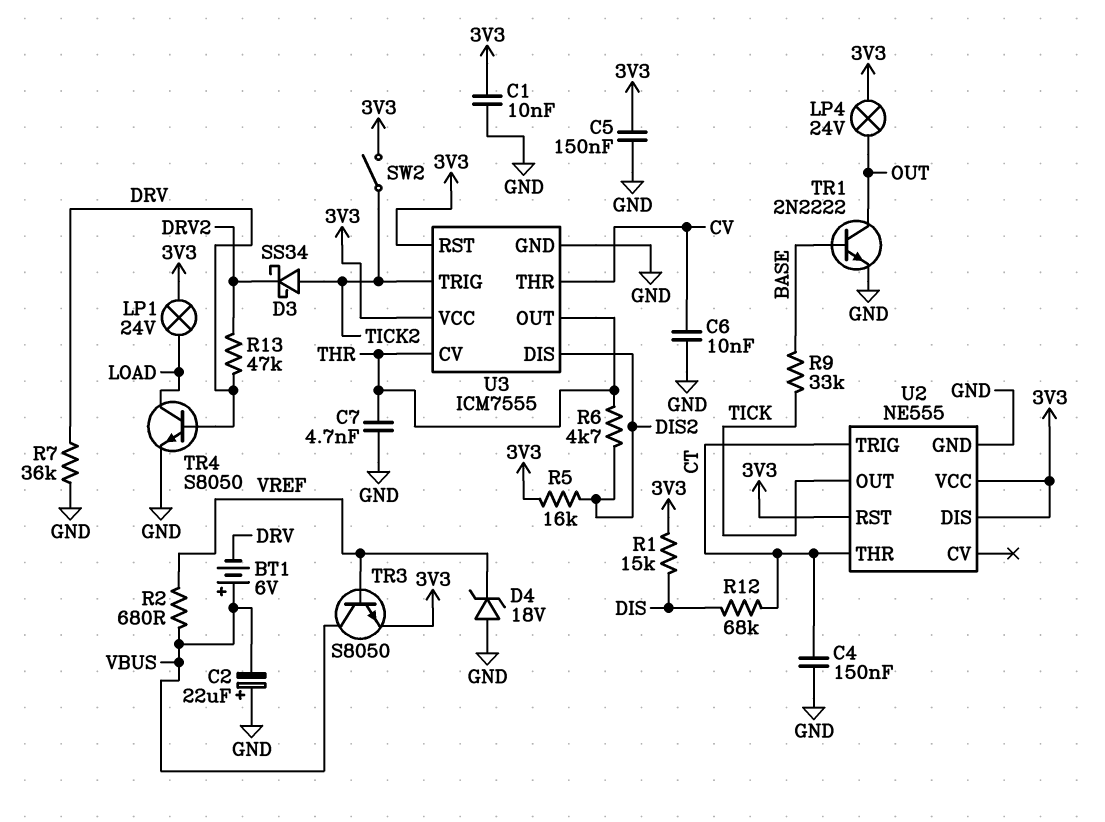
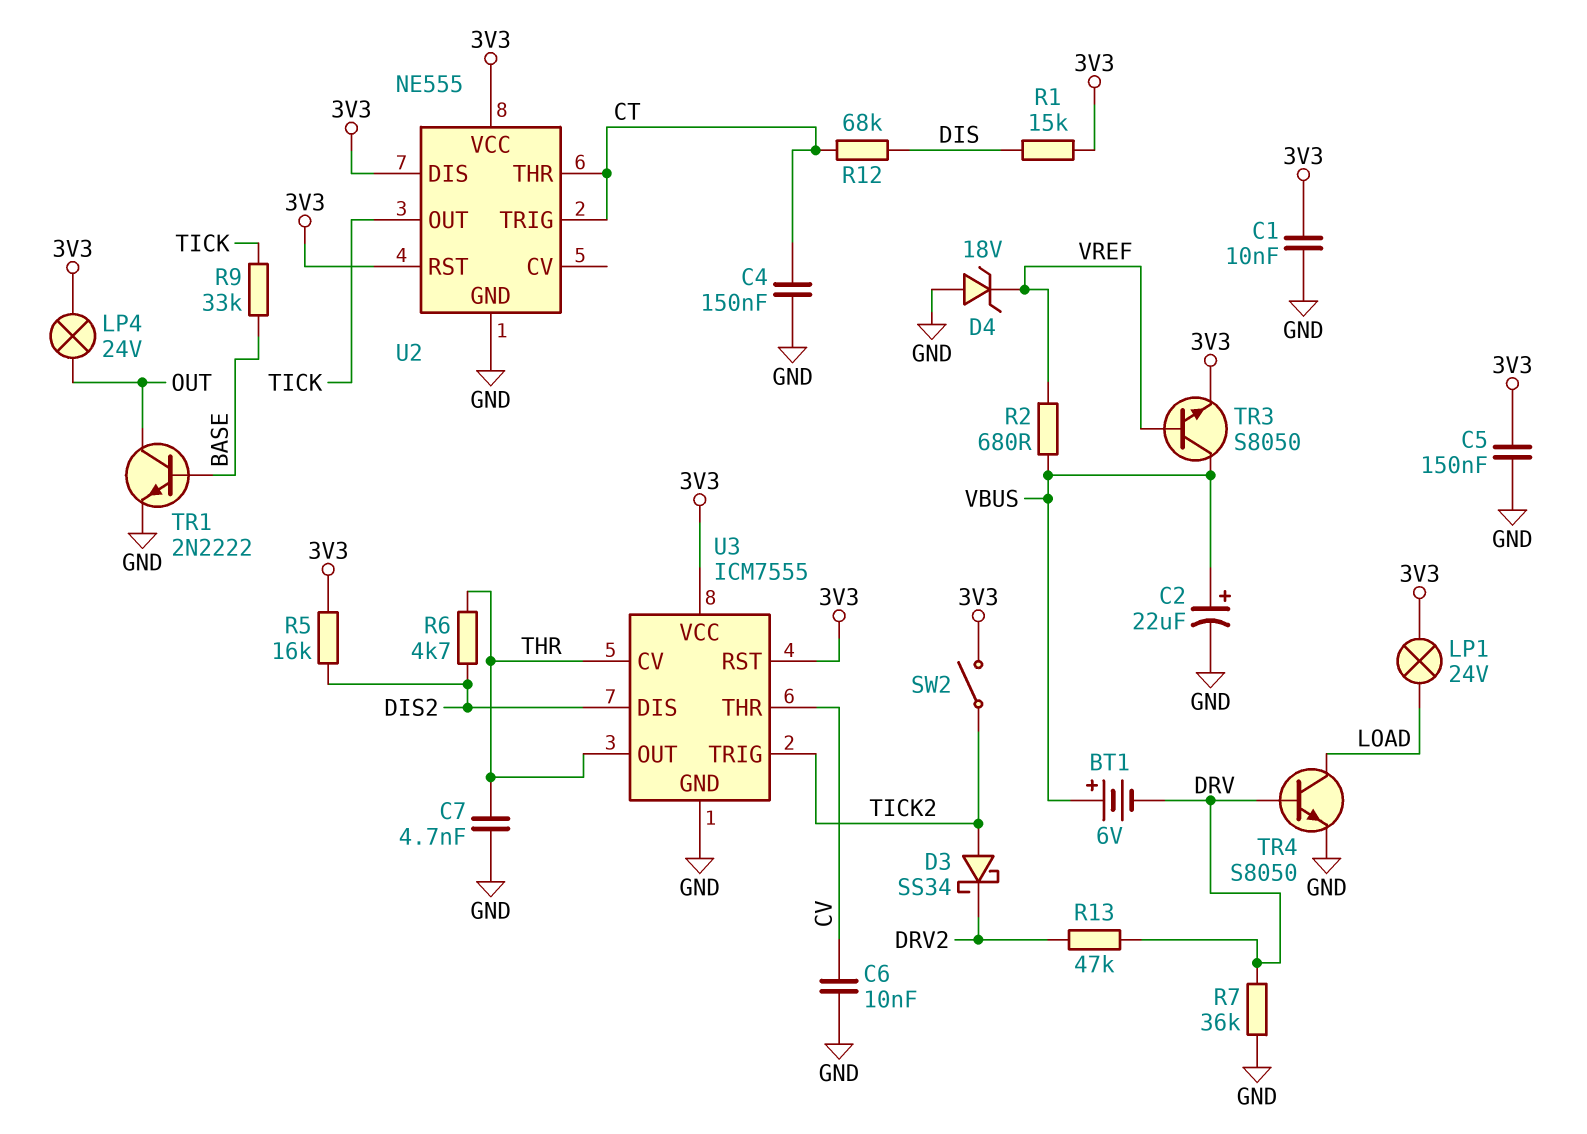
C2: 22uF (plus GND, minus VBUS) -> 22uF (plus VBUS, minus GND)

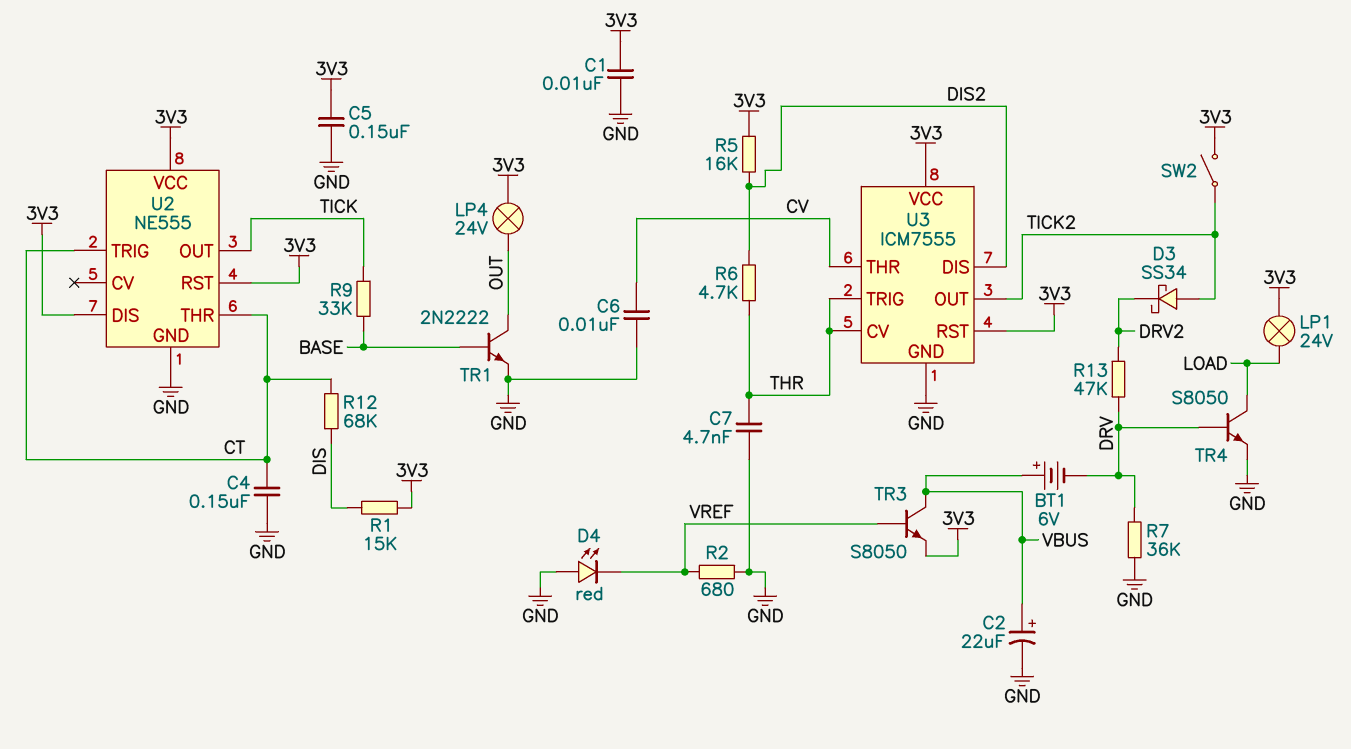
D4: zener 18V (A GND, K VREF) -> LED red (A GND, K VREF)
R2: 680 (VBUS, VREF) -> 680 (GND, VREF)
U3 pin OUT: THR -> TICK2
U3 pin TRIG: TICK2 -> THR

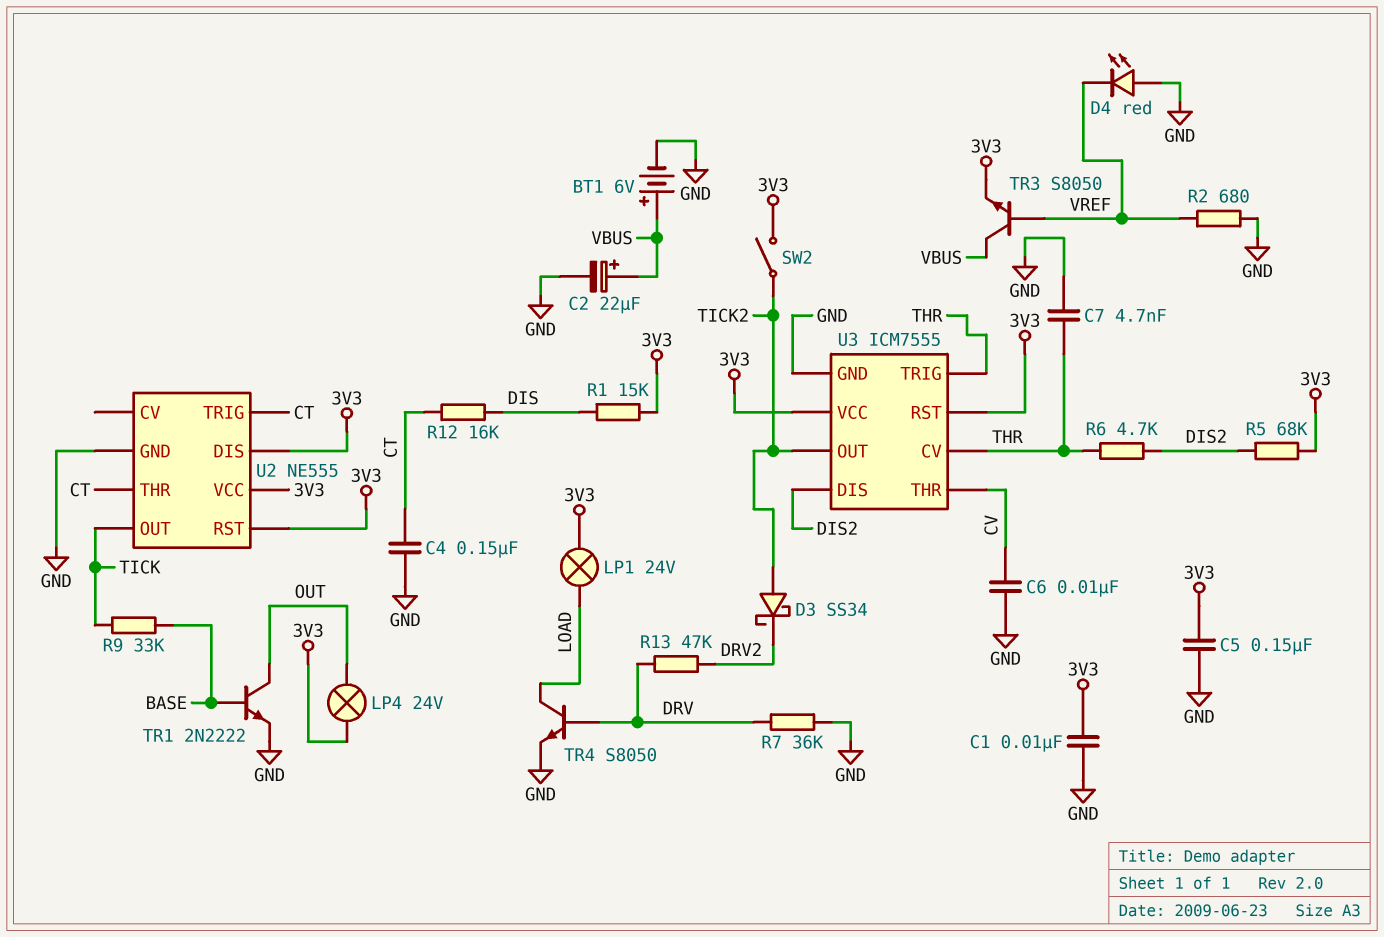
BT1: 6V (plus VBUS, minus DRV) -> 6V (plus VBUS, minus GND)
R5: 16k (3V3, DIS2) -> 68k (3V3, DIS2)
R12: 68k (CT, DIS) -> 16k (CT, DIS)

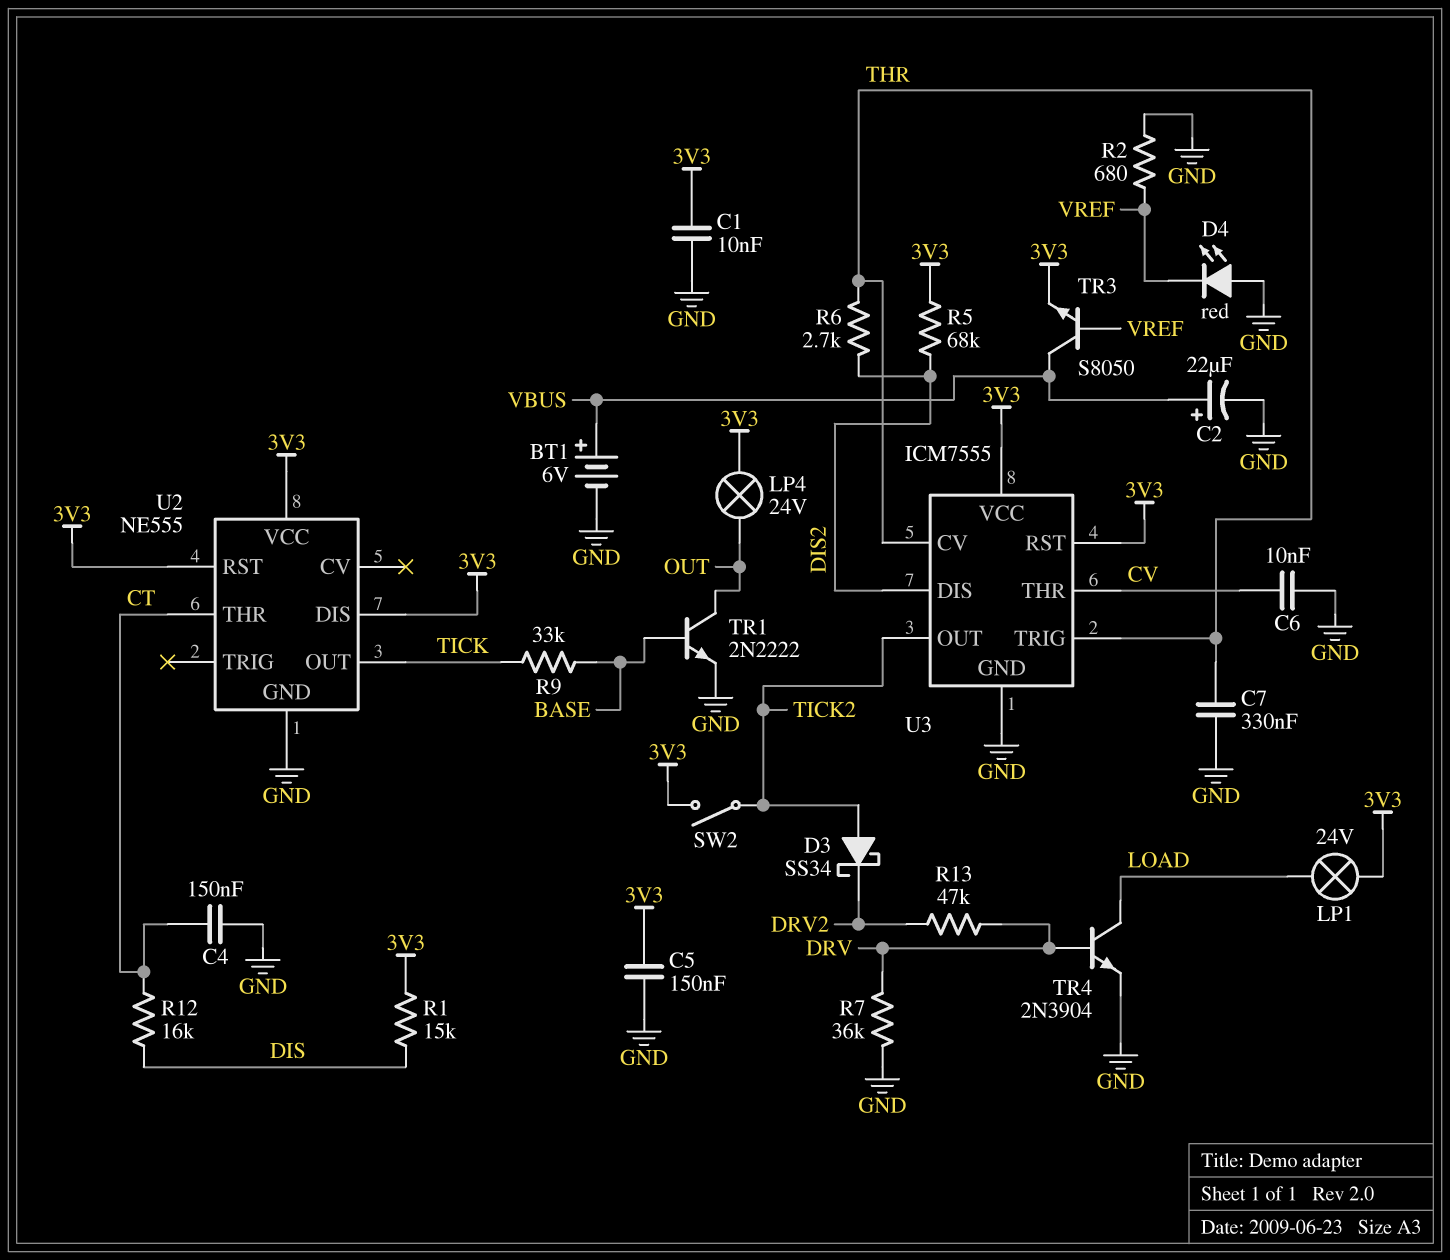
C7: 4.7nF (GND, THR) -> 330nF (GND, THR)
R6: 4.7k (DIS2, THR) -> 2.7k (DIS2, THR)
TR4: NPN S8050 (B DRV, C LOAD, E GND) -> NPN 2N3904 (B DRV, C LOAD, E GND)
U2 pin TRIG: CT -> none

